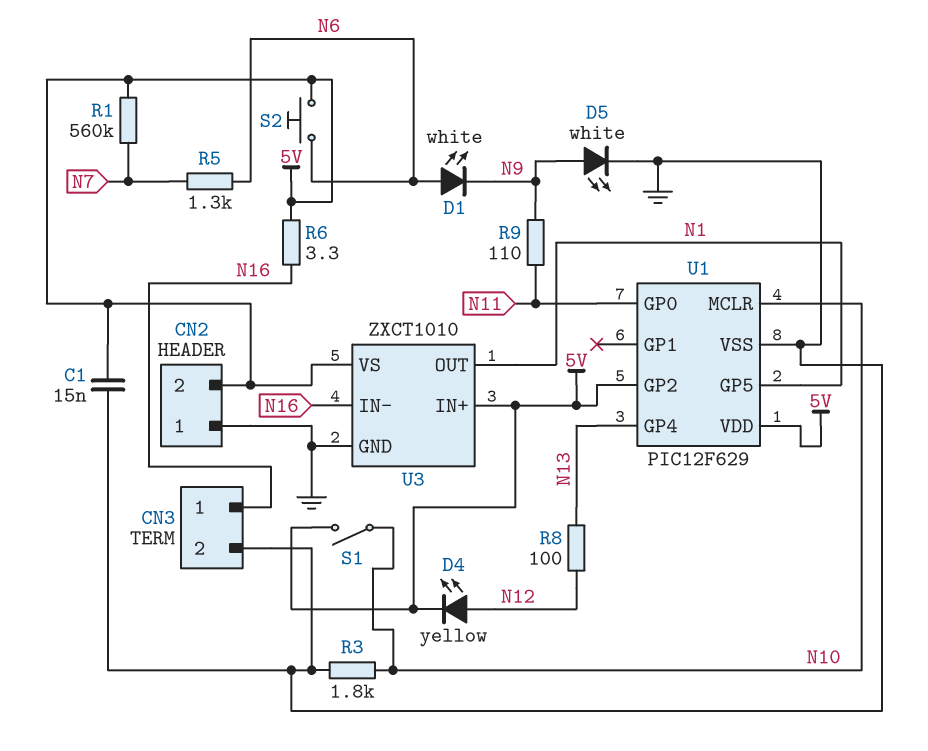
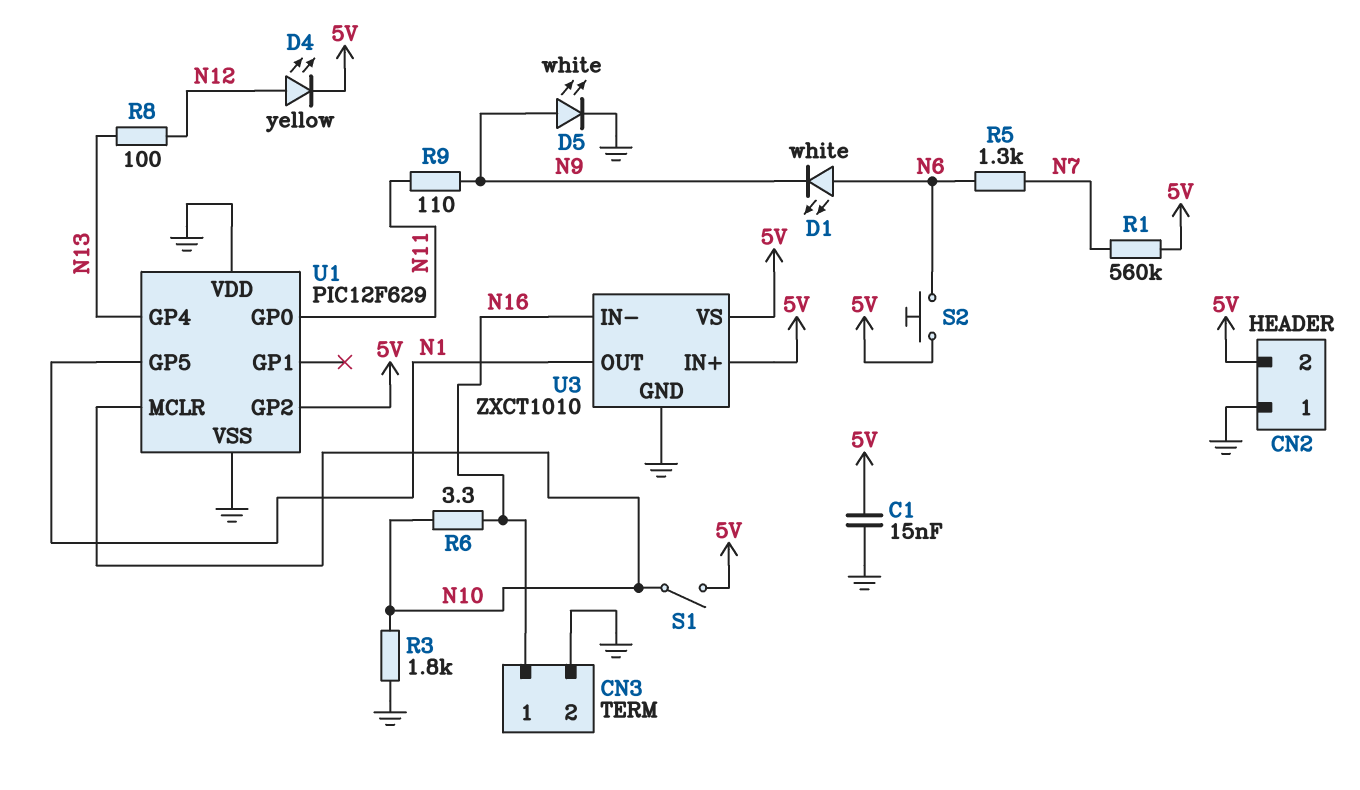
R6: 3.3 (5V, N16) -> 3.3 (N10, N16)
U1 pin VDD: 5V -> GND

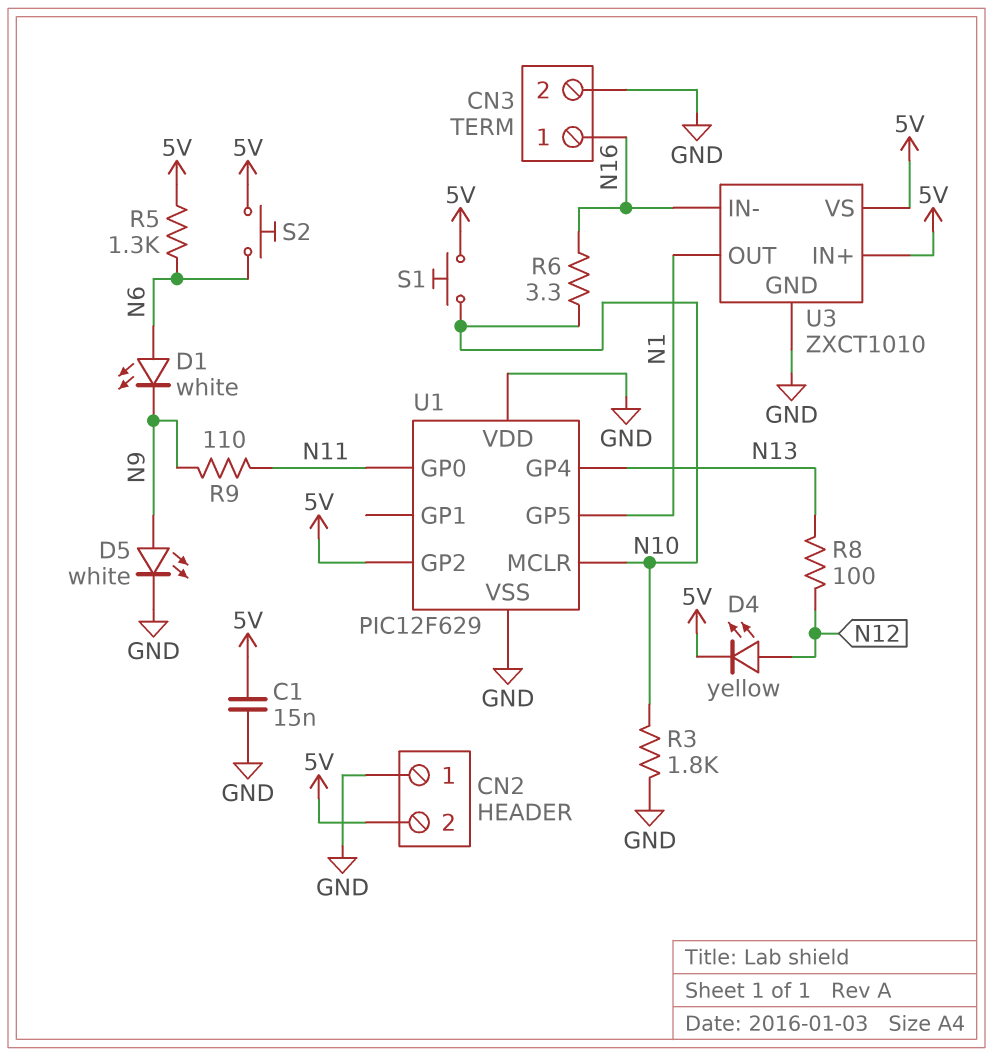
R1: 560k (5V, N7) -> none
R5: 1.3k (N6, N7) -> 1.3k (5V, N6)
S1: switch (5V, N10) -> button (5V, N10)

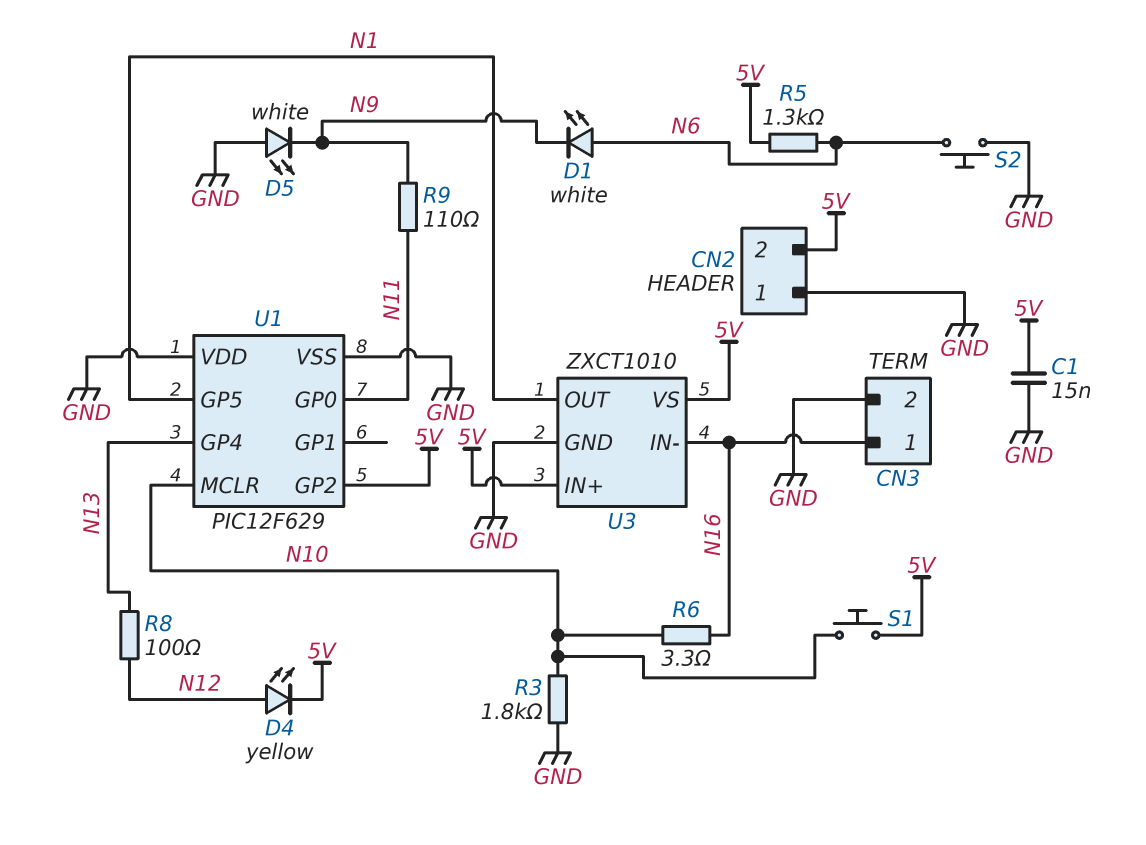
D5: LED white (A N9, K GND) -> LED white (A GND, K N9)
S2: button (5V, N6) -> button (GND, N6)

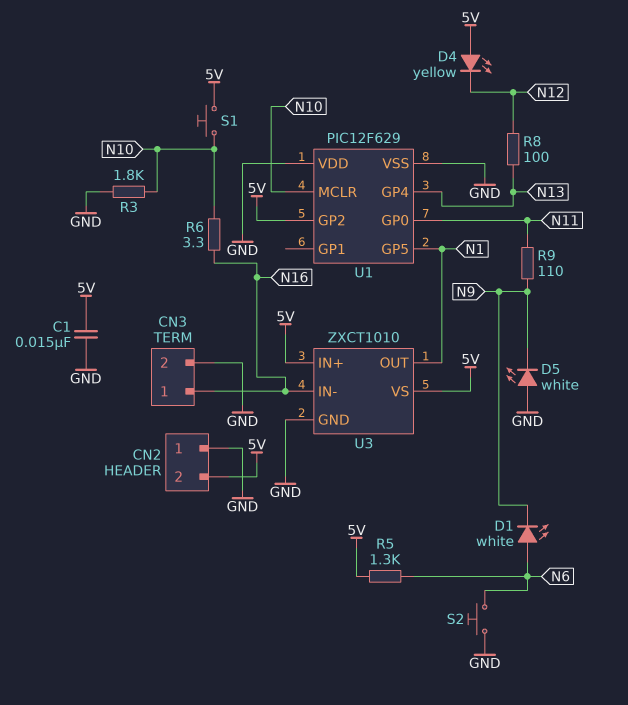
D4: LED yellow (A N12, K 5V) -> LED yellow (A 5V, K N12)

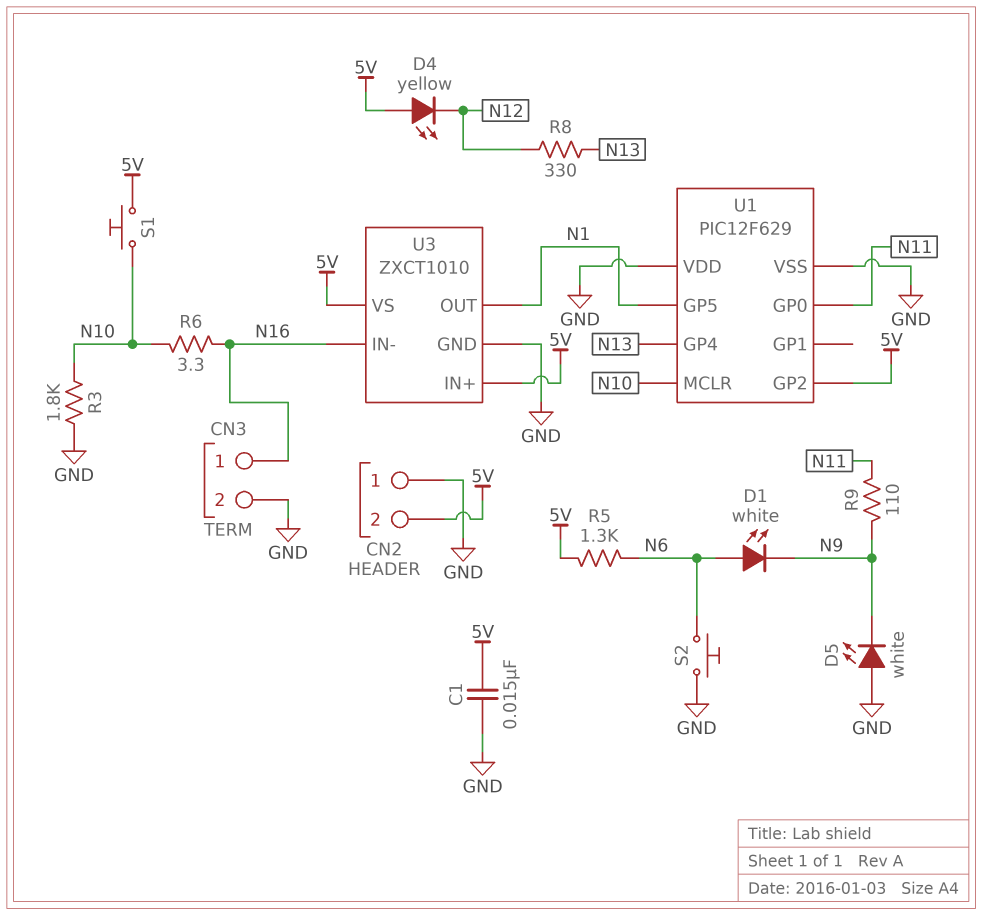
R8: 100 (N12, N13) -> 330 (N12, N13)

